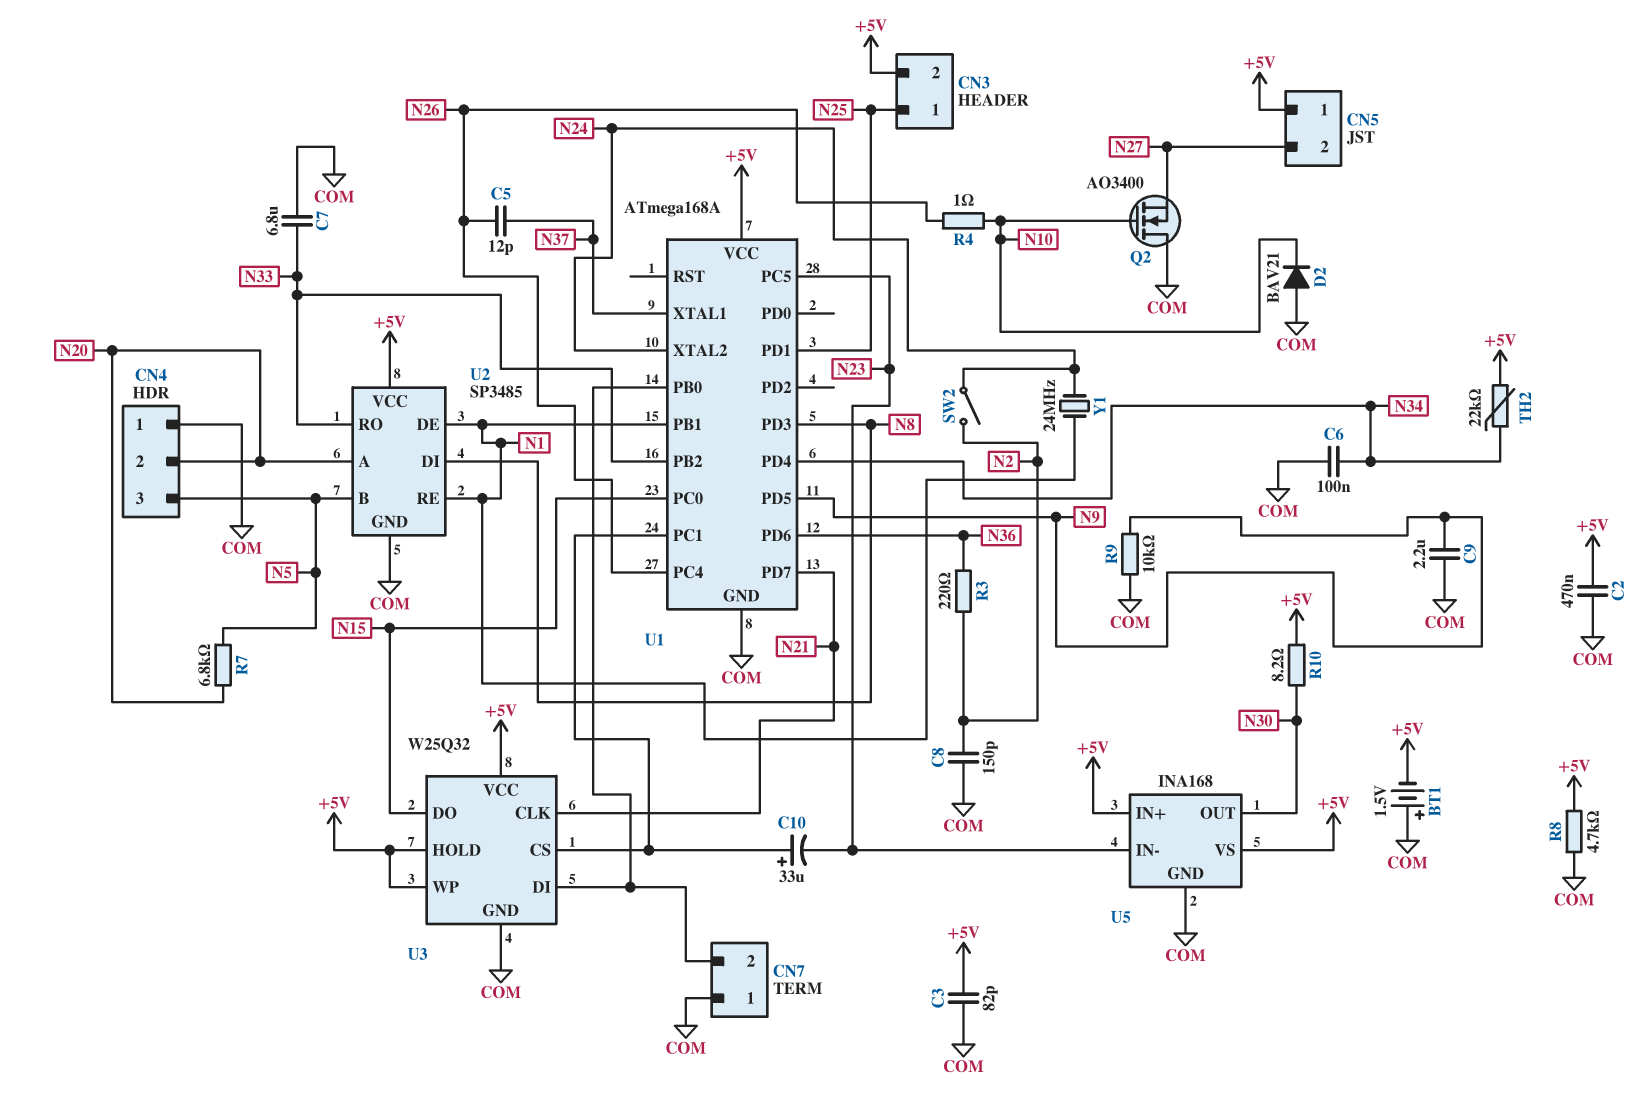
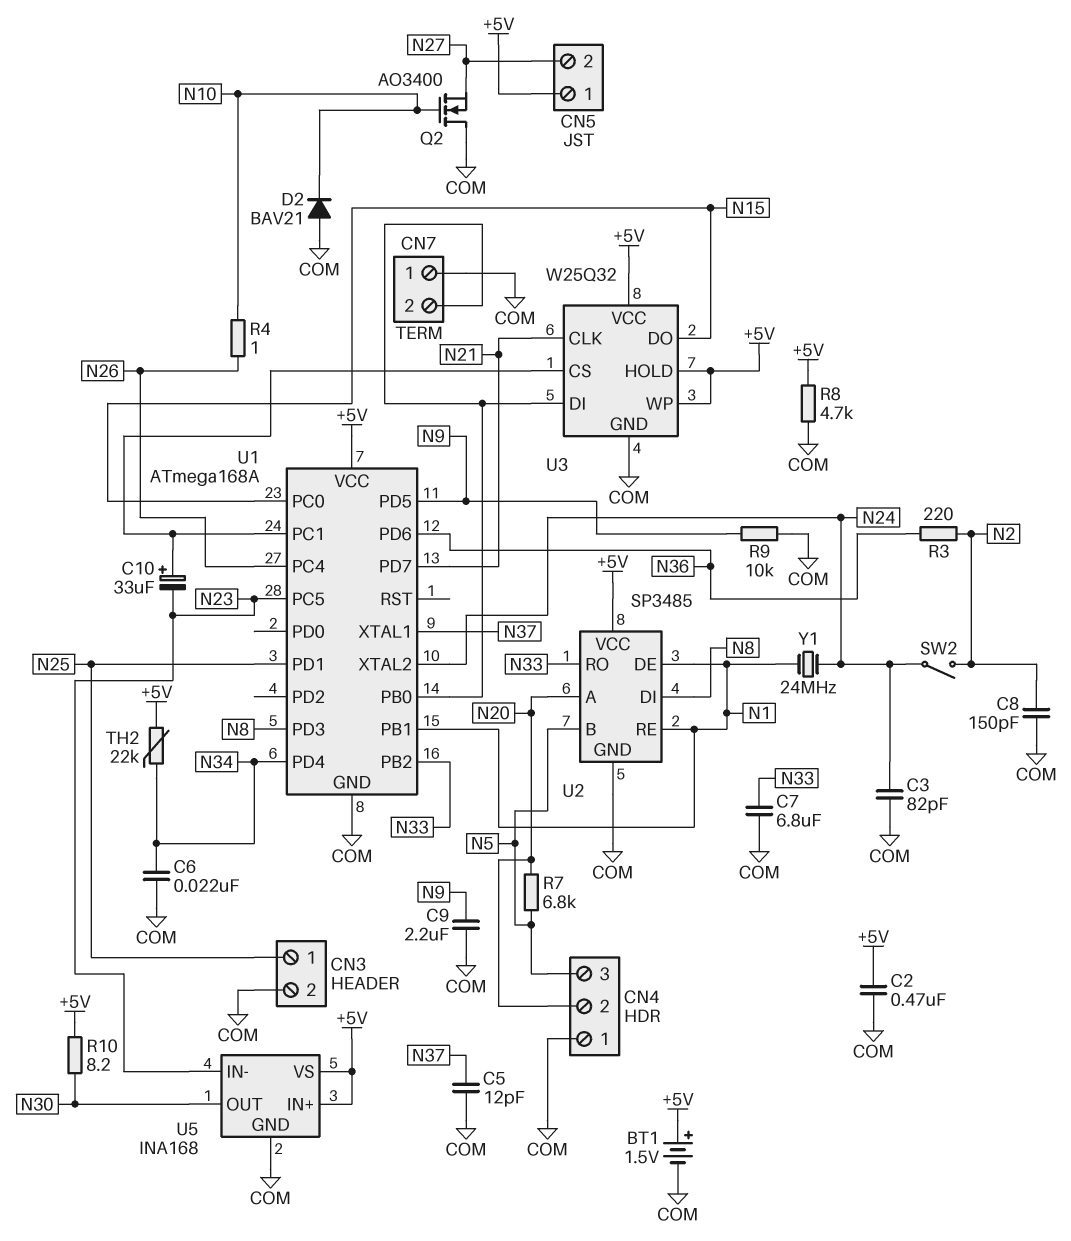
BT1: 1.5V (plus COM, minus +5V) -> 1.5V (plus +5V, minus COM)
C3: 82pF (+5V, COM) -> 82pF (COM, N24)
C5: 12pF (N26, N37) -> 12pF (COM, N37)
C6: 100nF (COM, N34) -> 22nF (COM, N34)
CN3 pin 2: +5V -> COM

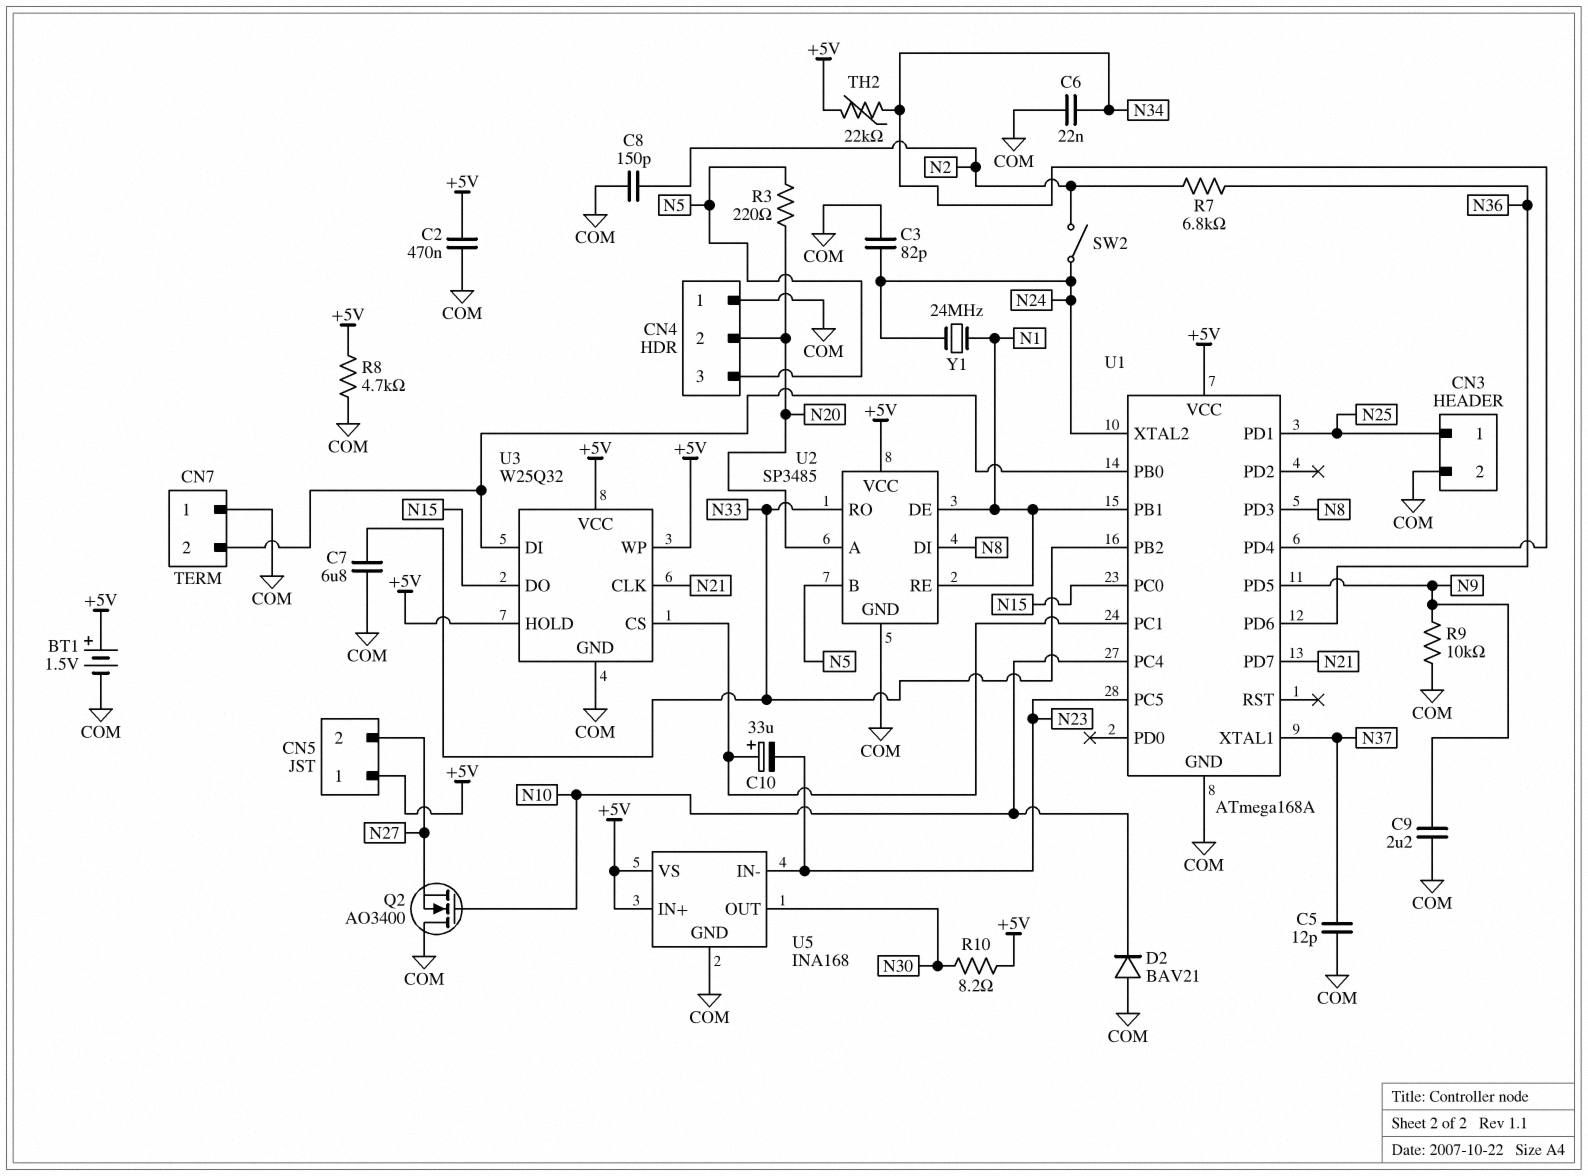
R3: 220 (N2, N36) -> 220 (N5, N20)
R4: 1 (N10, N26) -> none
R7: 6.8k (N5, N20) -> 6.8k (N2, N36)
U1 pin PC4: N26 -> N10

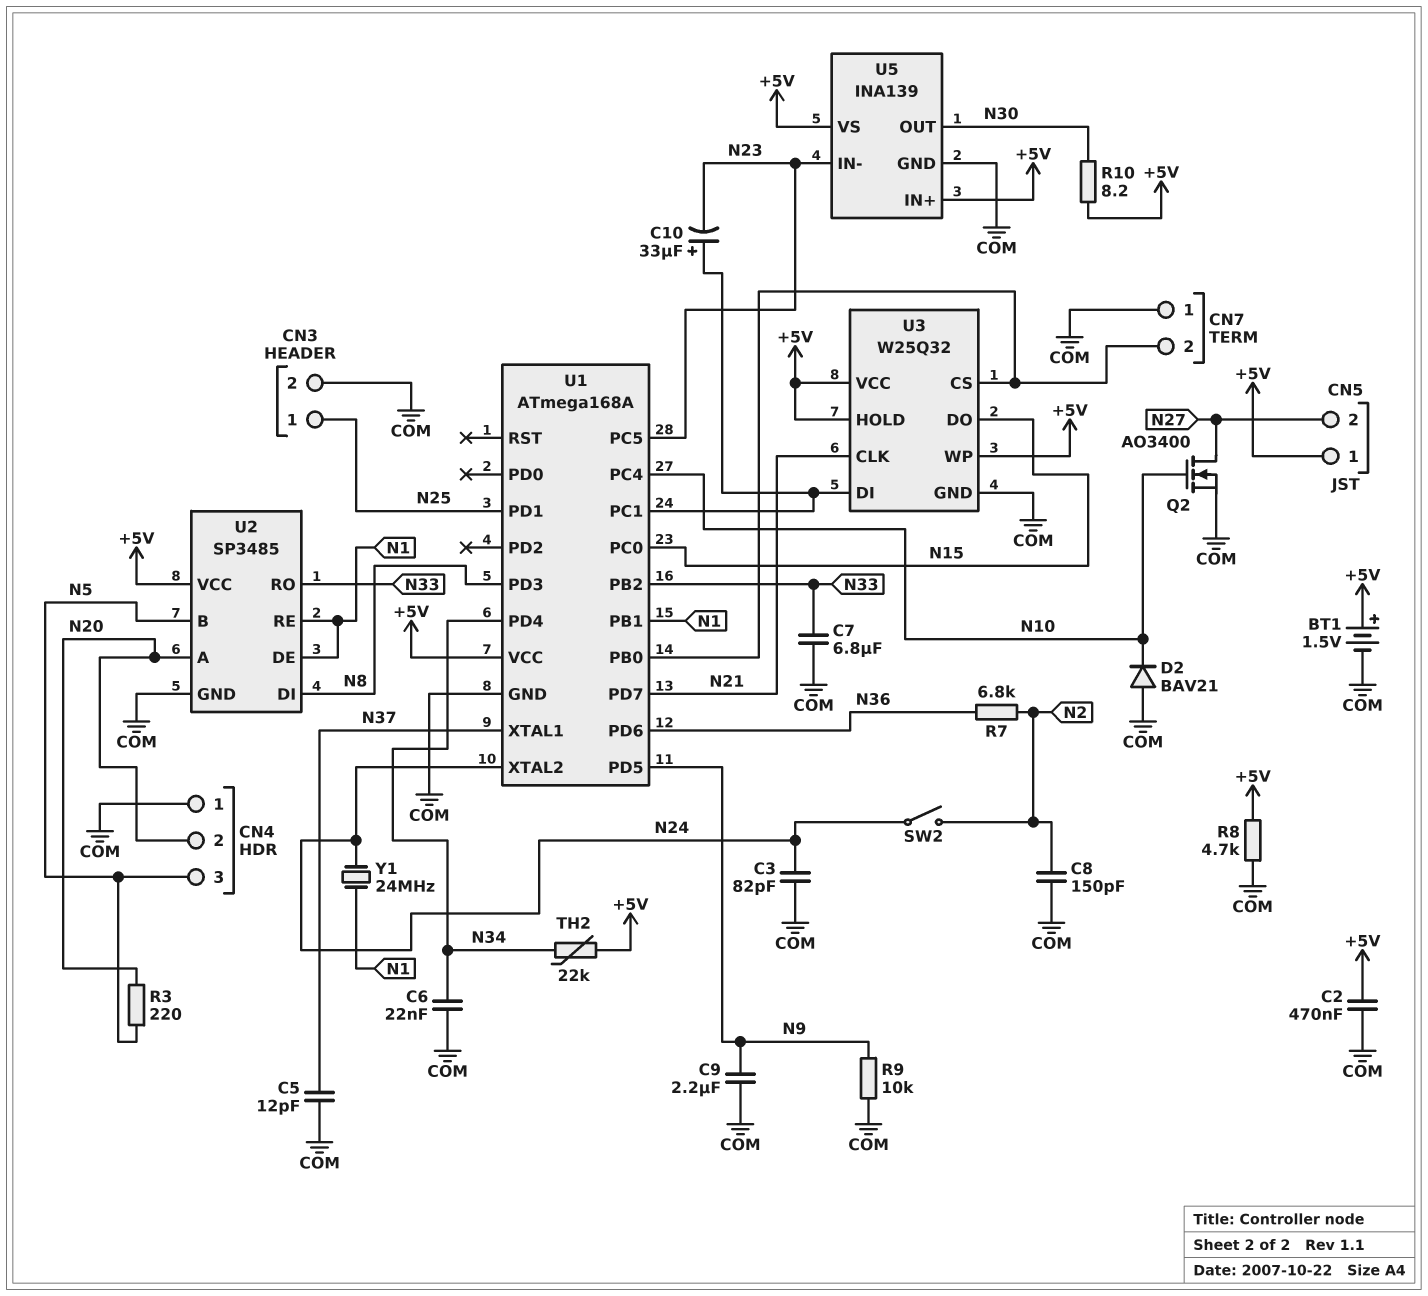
Q2: NMOS AO3400 (G N10, D COM, S N27) -> NMOS AO3400 (G N10, D N27, S COM)
U3 pin CS: U1/PC1 -> CN7/2
U3 pin DI: CN7/2 -> U1/PC1
U5: INA168 -> INA139

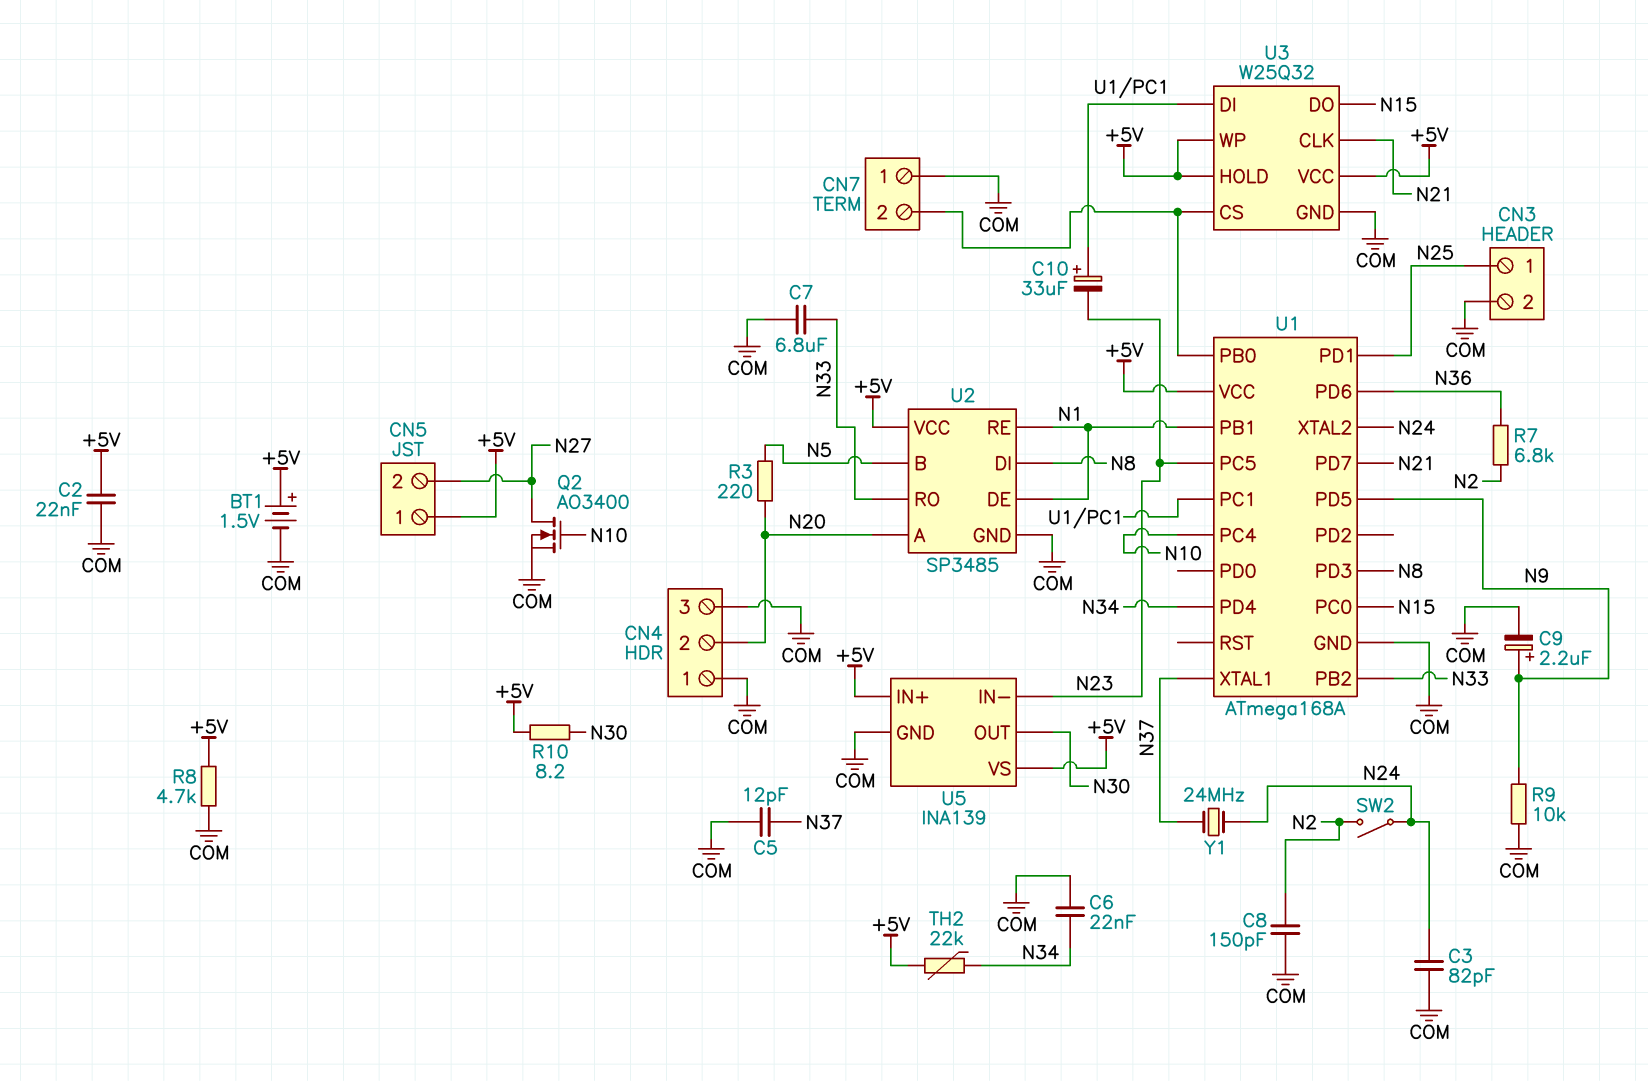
C2: 470nF (+5V, COM) -> 22nF (+5V, COM)
C9: 2.2uF (COM, N9) -> 2.2uF (plus N9, minus COM)
CN4 pin 3: N5 -> COM
D2: diode BAV21 (A COM, K N10) -> none
Y1: 24MHz (N1, N24) -> 24MHz (N24, N37)

